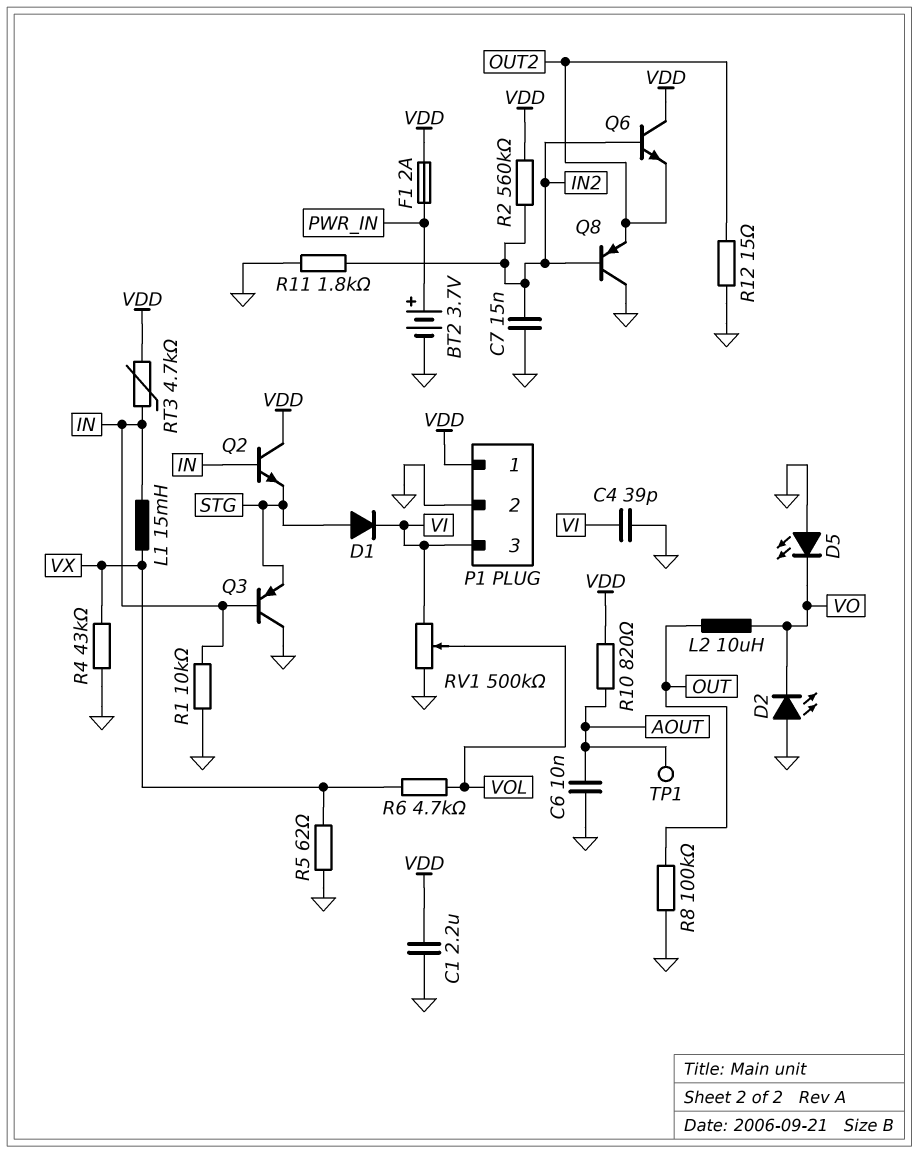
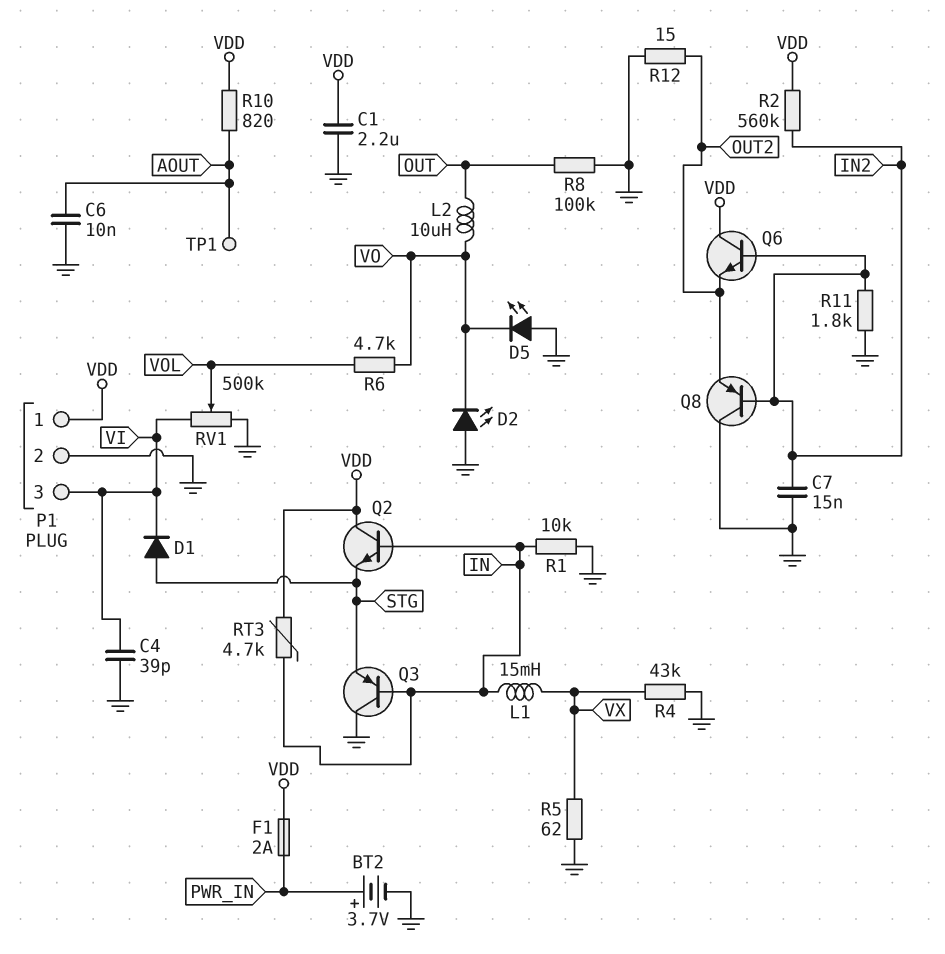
R6: 4.7k (VOL, VX) -> 4.7k (VO, VOL)

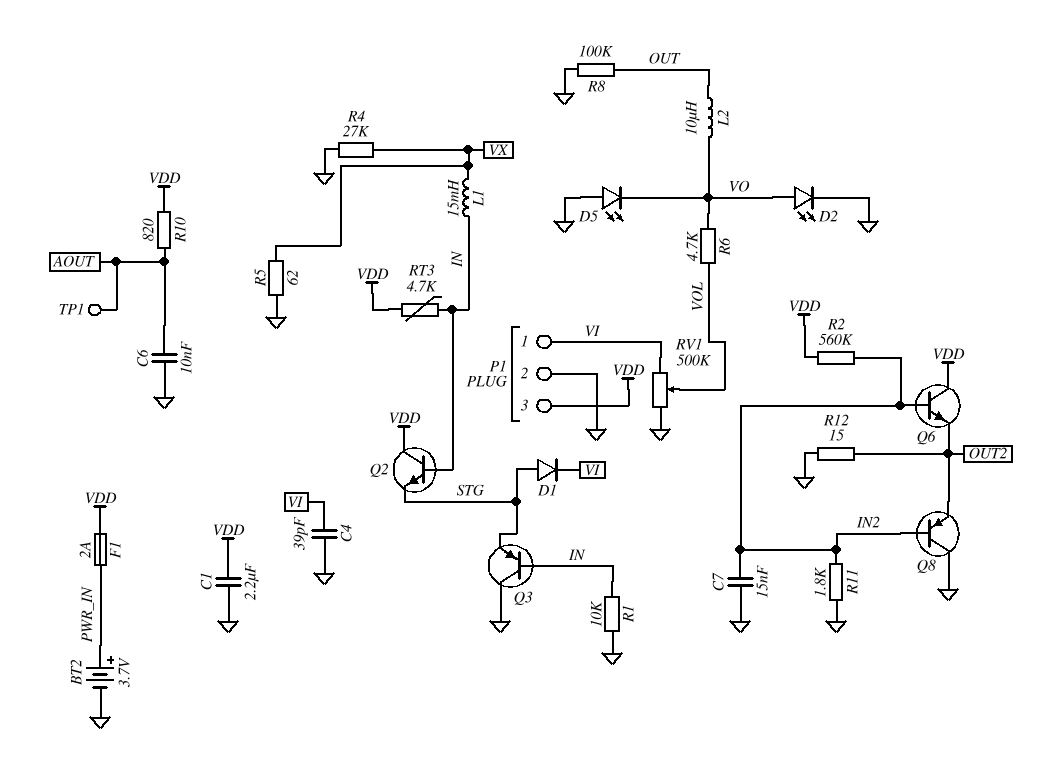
D2: LED (A GND, K VO) -> LED (A VO, K GND)
P1 pin 1: VDD -> VI
P1 pin 3: VI -> VDD
R4: 43k (GND, VX) -> 27k (GND, VX)

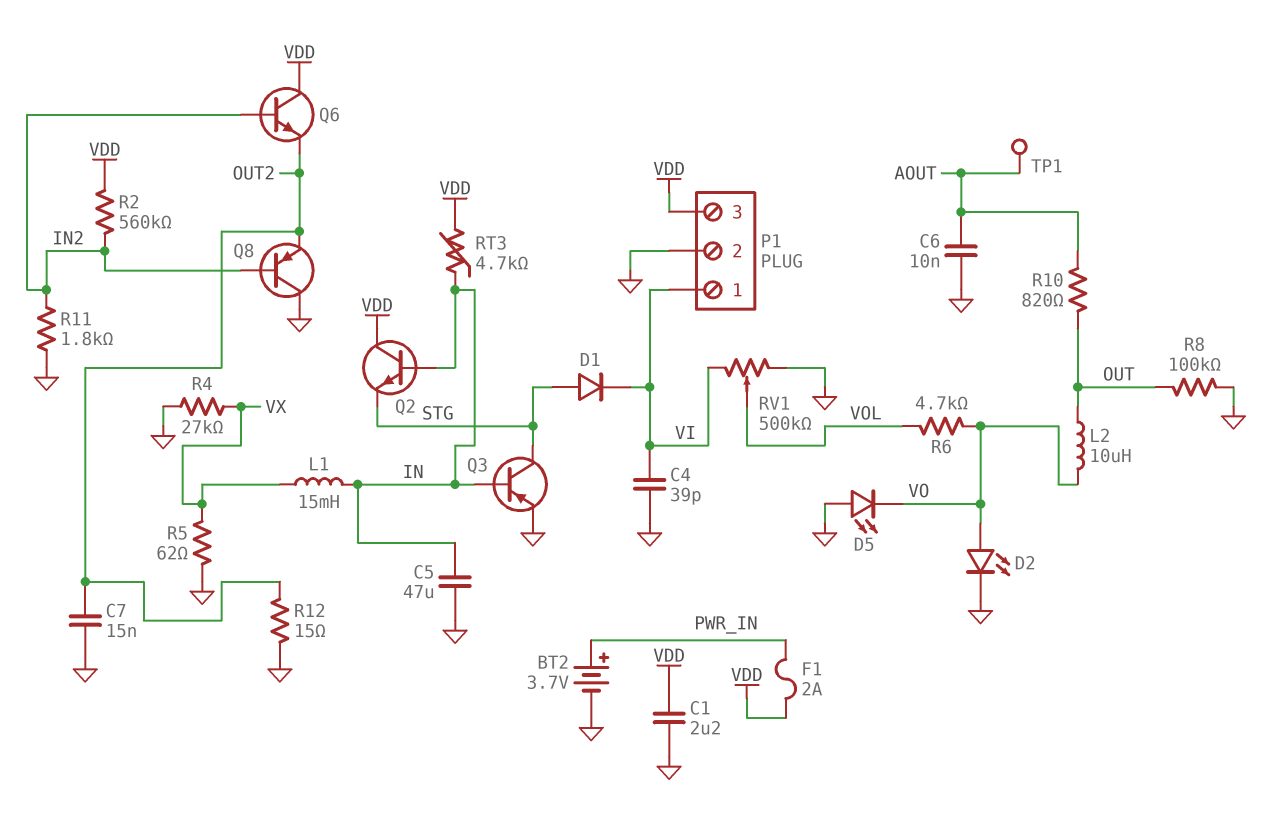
C5: none -> 47uF (GND, IN)
C7: 15nF (GND, IN2) -> 15nF (GND, OUT2)
Q3: PNP (B IN, C GND, E STG) -> PNP (B IN, C STG, E GND)
R1: 10k (GND, IN) -> none
R10: 820 (AOUT, VDD) -> 820 (AOUT, OUT)

